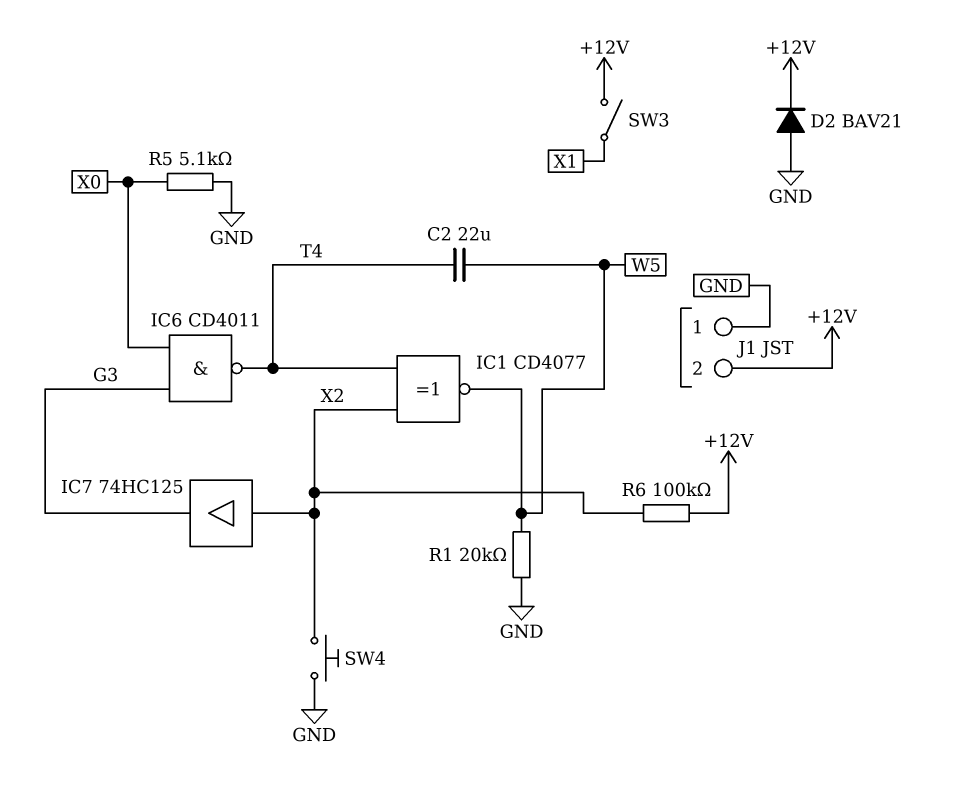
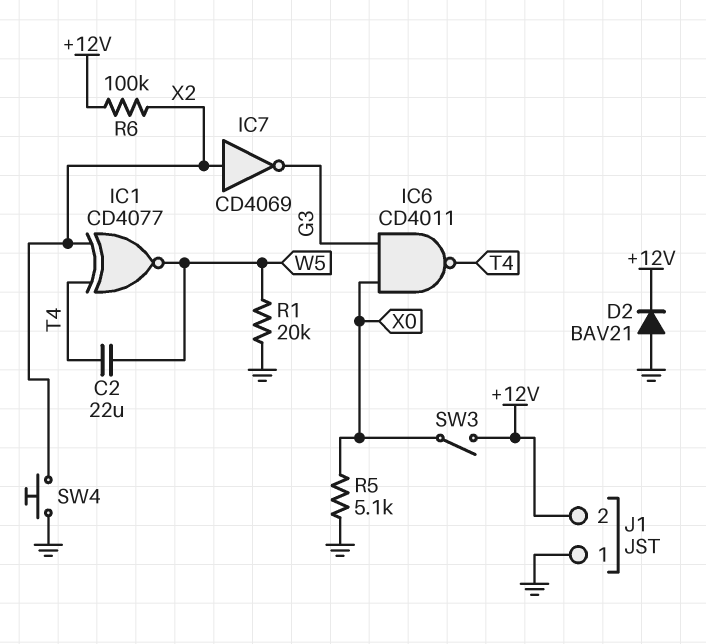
IC7: buffer 74HC125 (in X2, out G3) -> NOT CD4069 (in X2, out G3)
SW3: switch (+12V, X1) -> switch (+12V, X0)

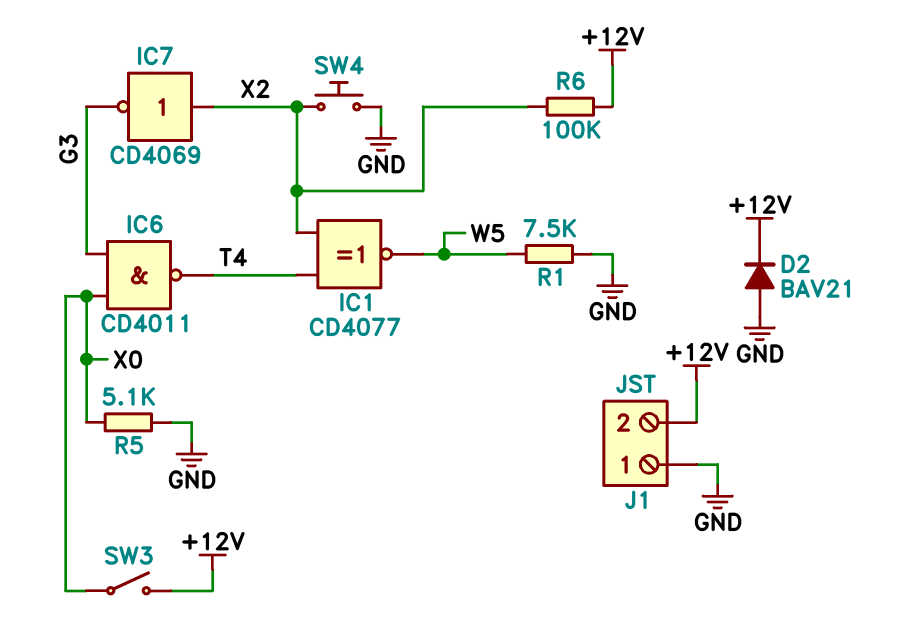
C2: 22uF (T4, W5) -> none
R1: 20k (GND, W5) -> 7.5k (GND, W5)

